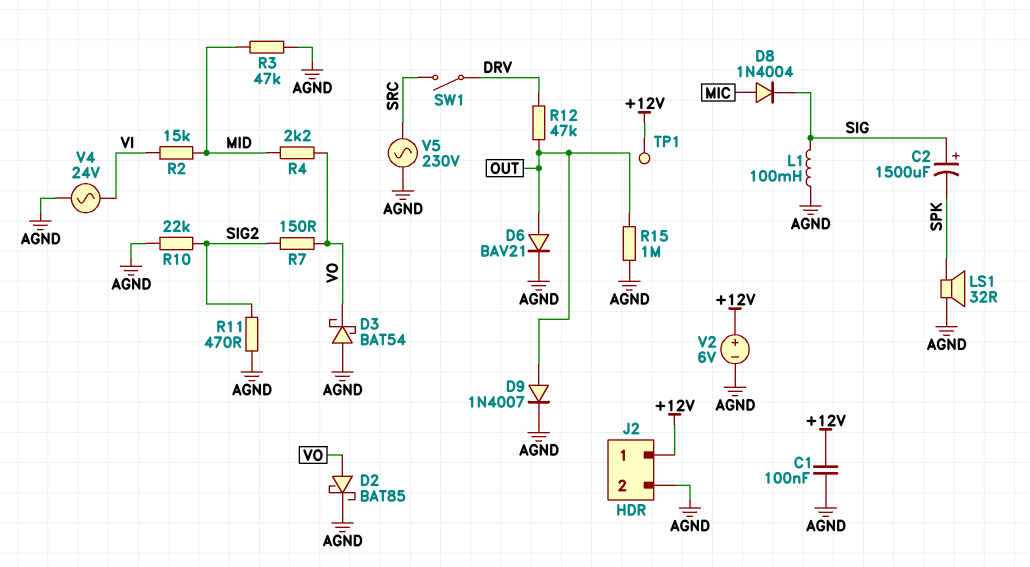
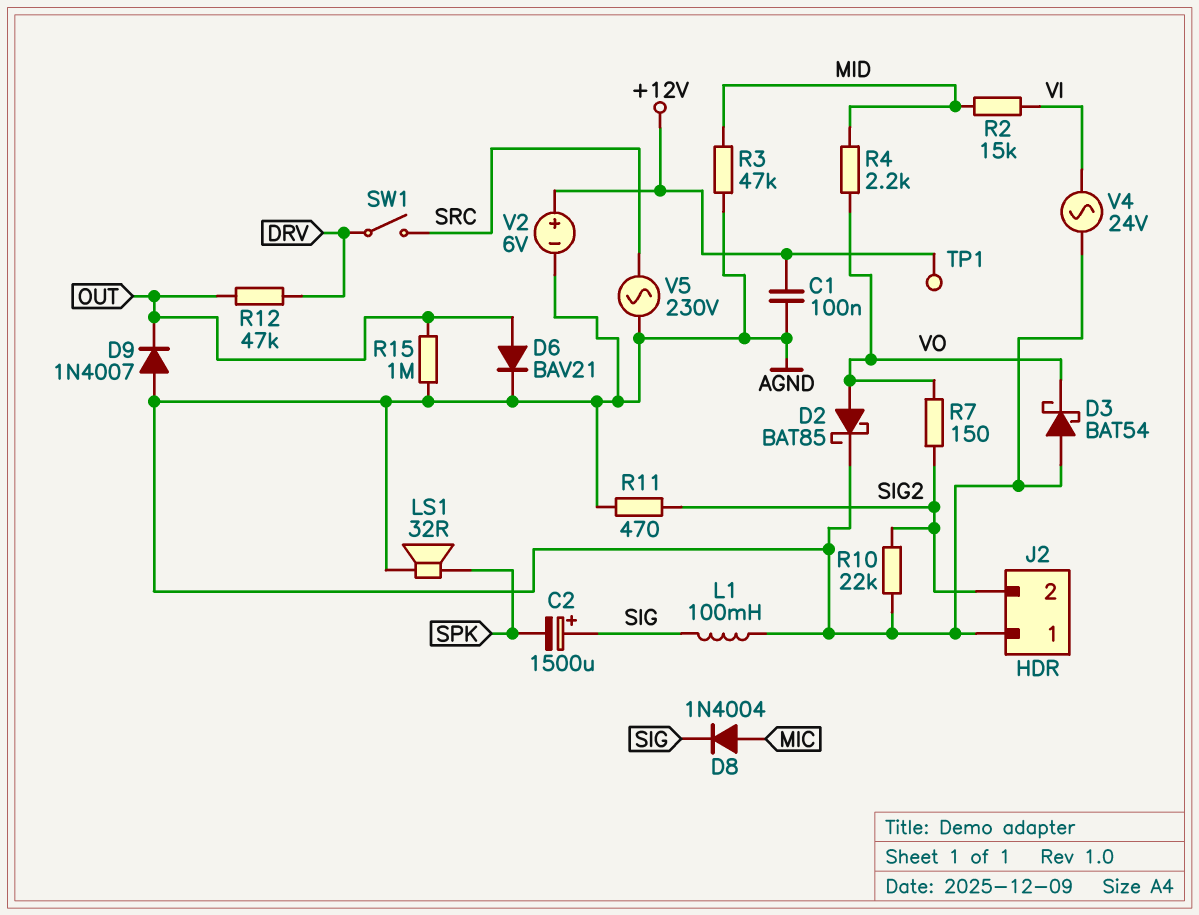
D9: diode 1N4007 (A OUT, K AGND) -> diode 1N4007 (A AGND, K OUT)
J2 pin 1: +12V -> AGND
J2 pin 2: AGND -> SIG2

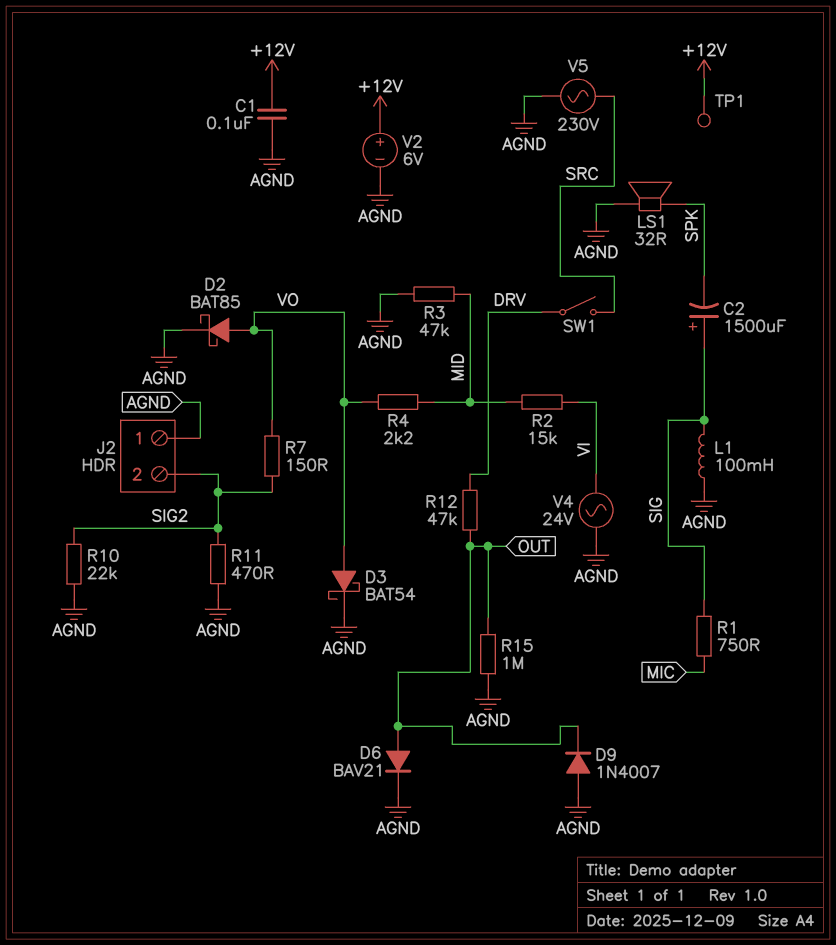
D3: schottky BAT54 (A AGND, K VO) -> schottky BAT54 (A VO, K AGND)
D8: diode 1N4004 (A MIC, K SIG) -> none
R1: none -> 750 (MIC, SIG)

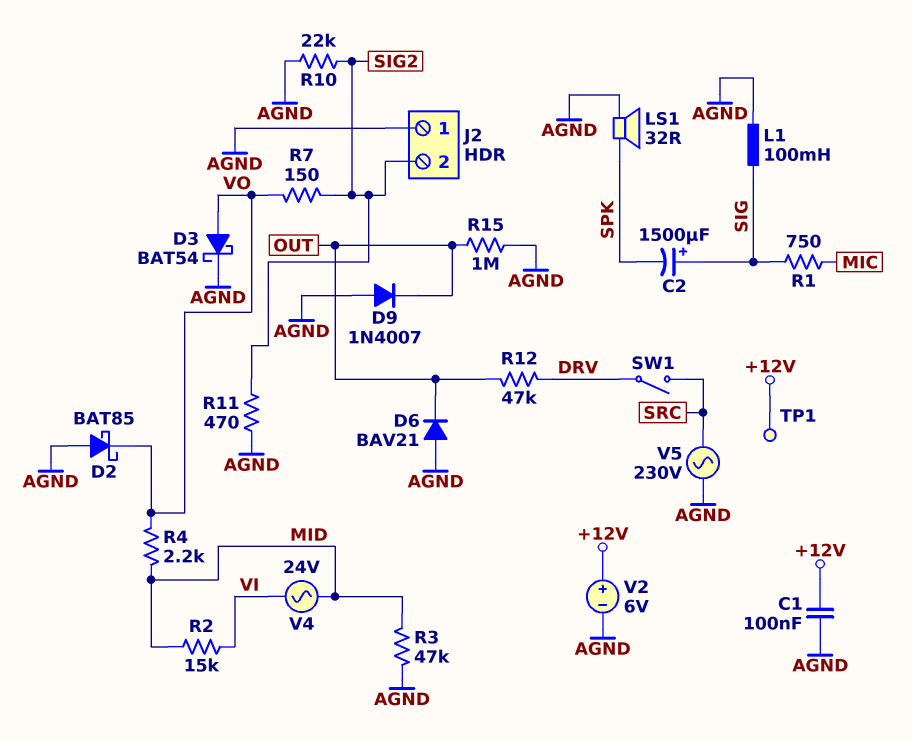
D2: schottky BAT85 (A VO, K AGND) -> schottky BAT85 (A AGND, K VO)
D6: diode BAV21 (A OUT, K AGND) -> diode BAV21 (A AGND, K OUT)
V4: AC 24V (AGND, VI) -> AC 24V (MID, VI)

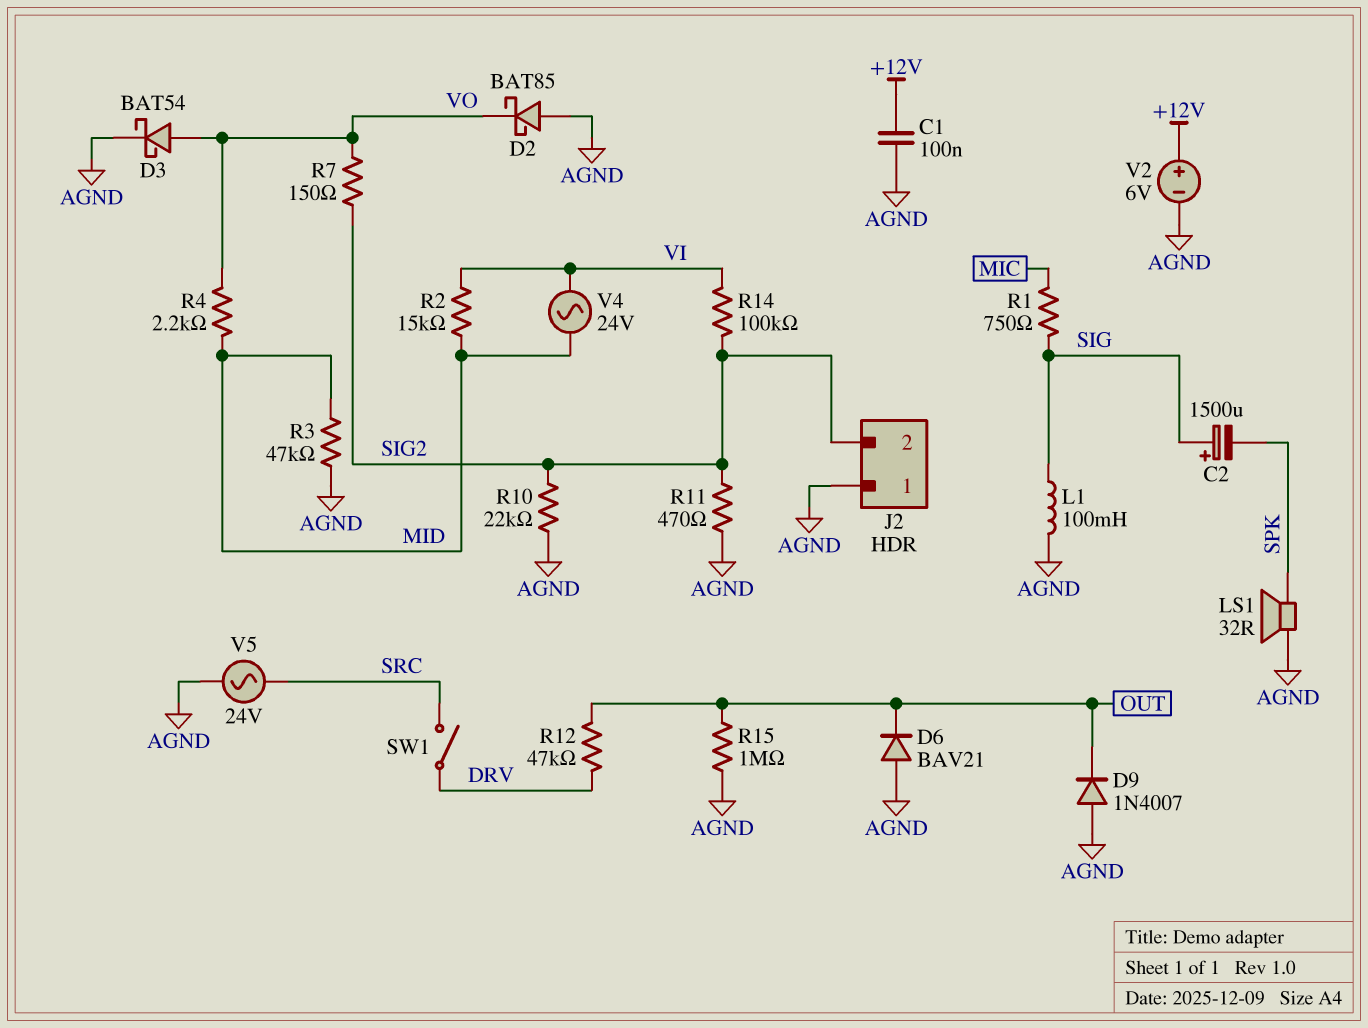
R14: none -> 100k (SIG2, VI)
TP1: test point (+12V) -> none
V5: AC 230V (AGND, SRC) -> AC 24V (AGND, SRC)

